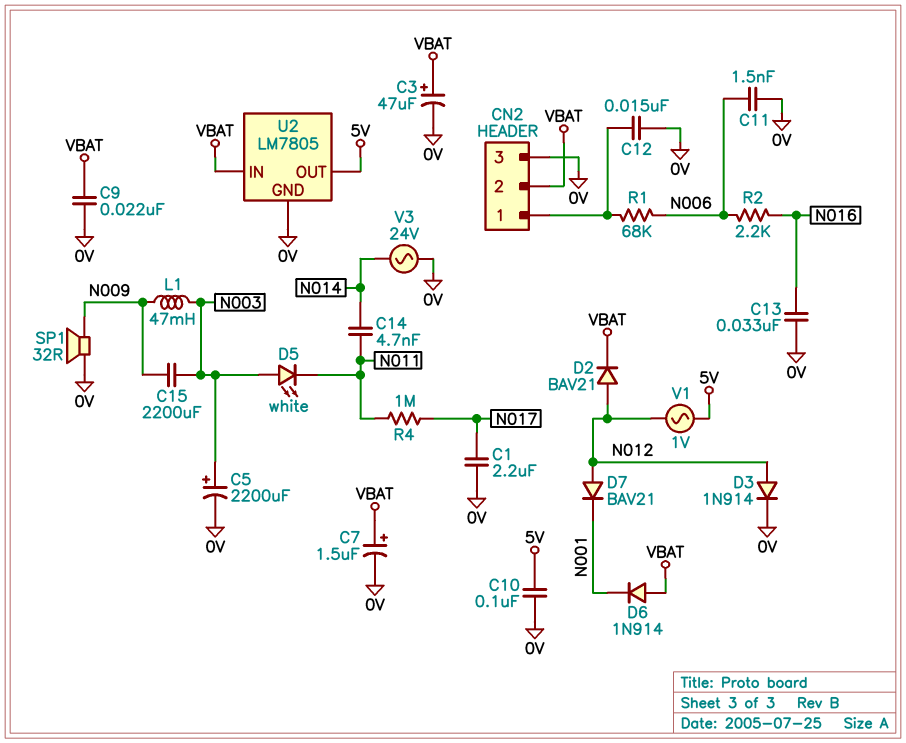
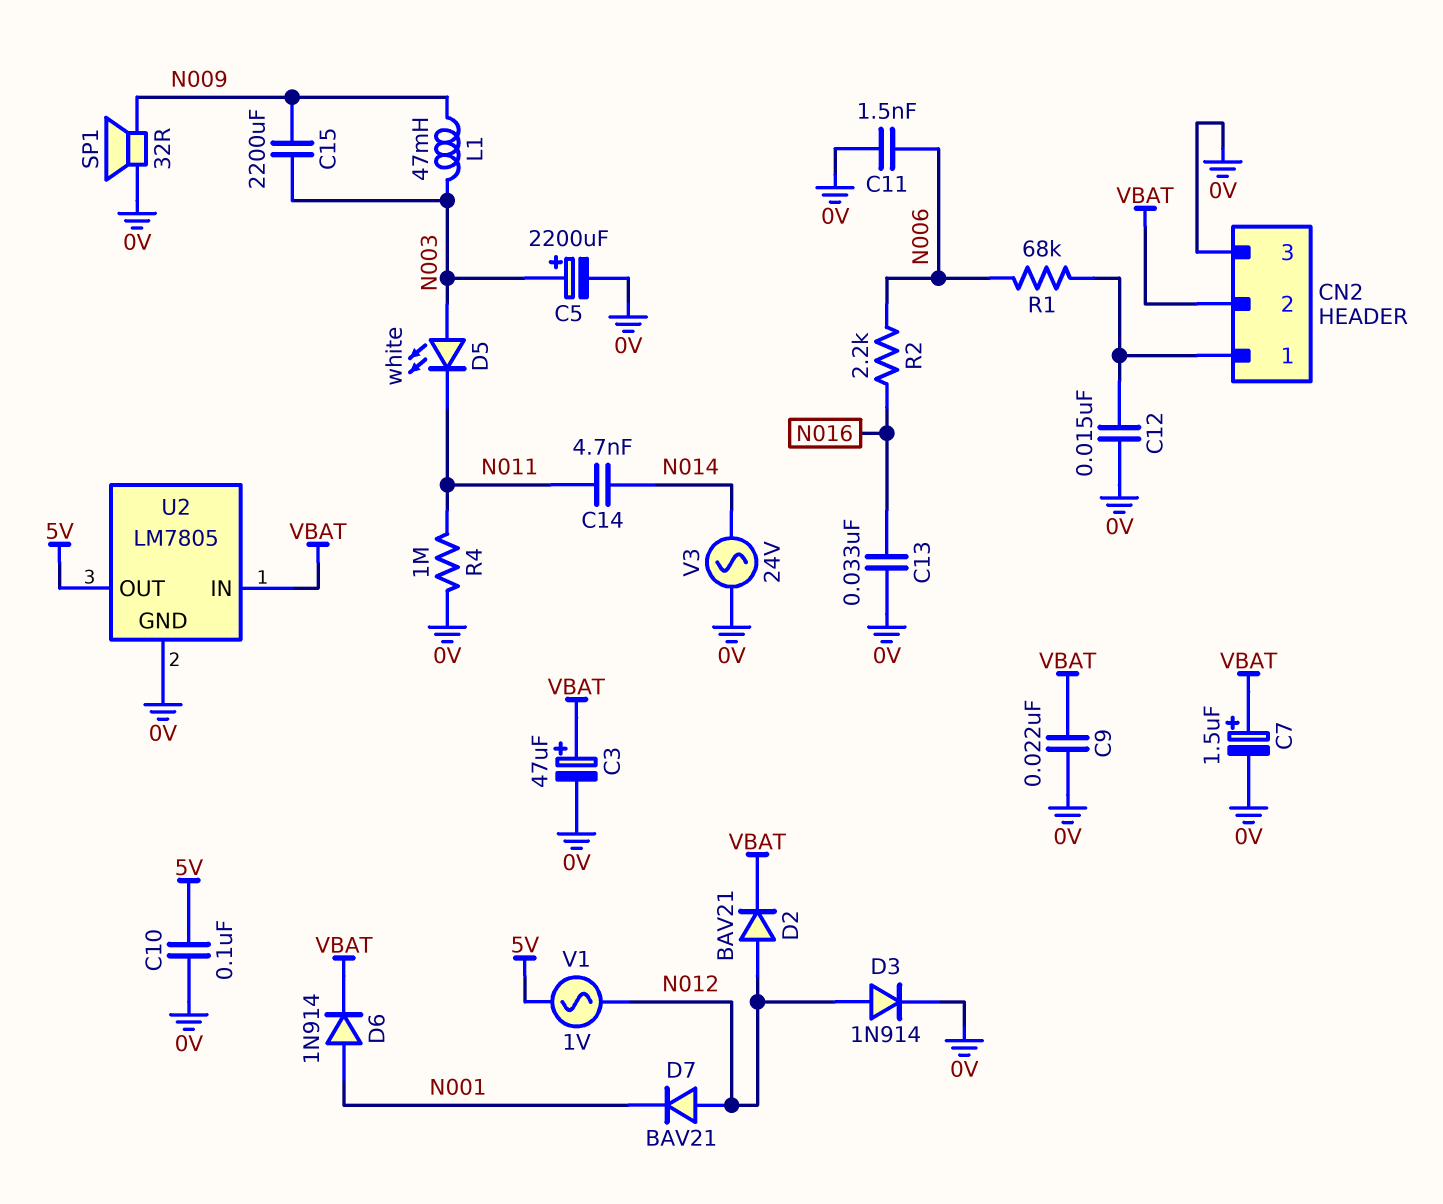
C1: 2.2uF (0V, N017) -> none
D6: diode 1N914 (A VBAT, K N001) -> diode 1N914 (A N001, K VBAT)
R4: 1M (N011, N017) -> 1M (0V, N011)

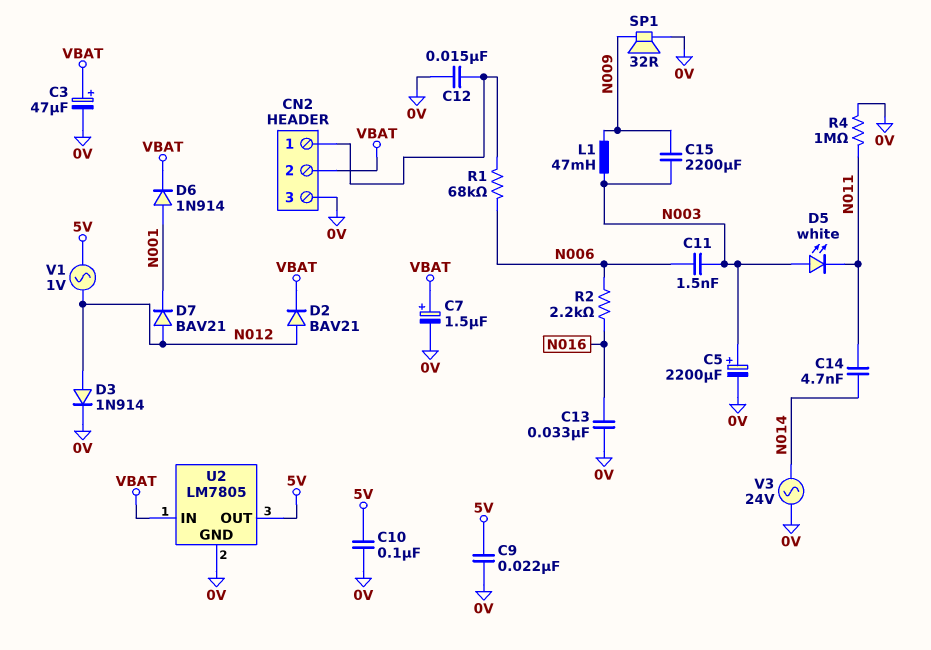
C9: 22nF (0V, VBAT) -> 22nF (0V, 5V)
C11: 1.5nF (0V, N006) -> 1.5nF (N003, N006)

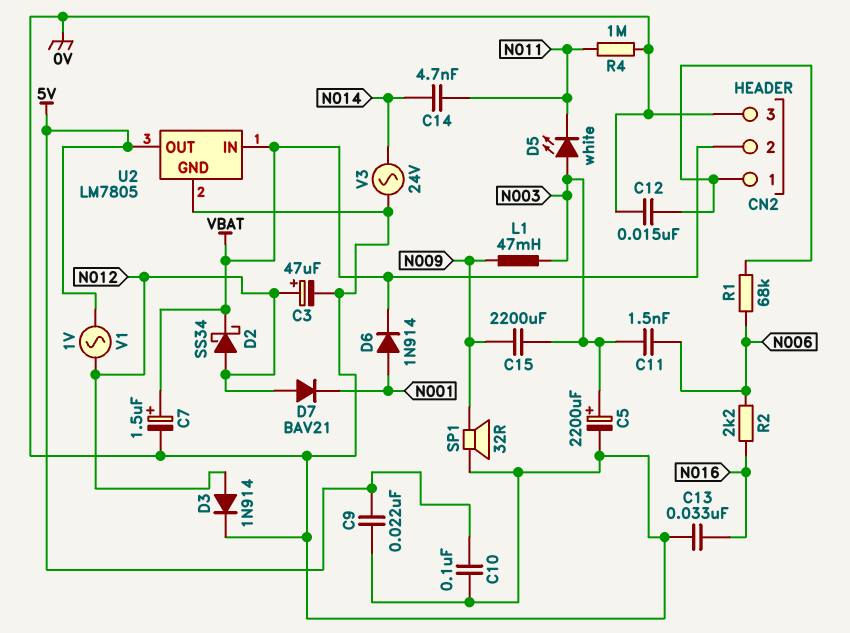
C3: 47uF (plus VBAT, minus 0V) -> 47uF (plus N012, minus 0V)
D2: diode BAV21 (A N012, K VBAT) -> schottky SS34 (A N012, K VBAT)

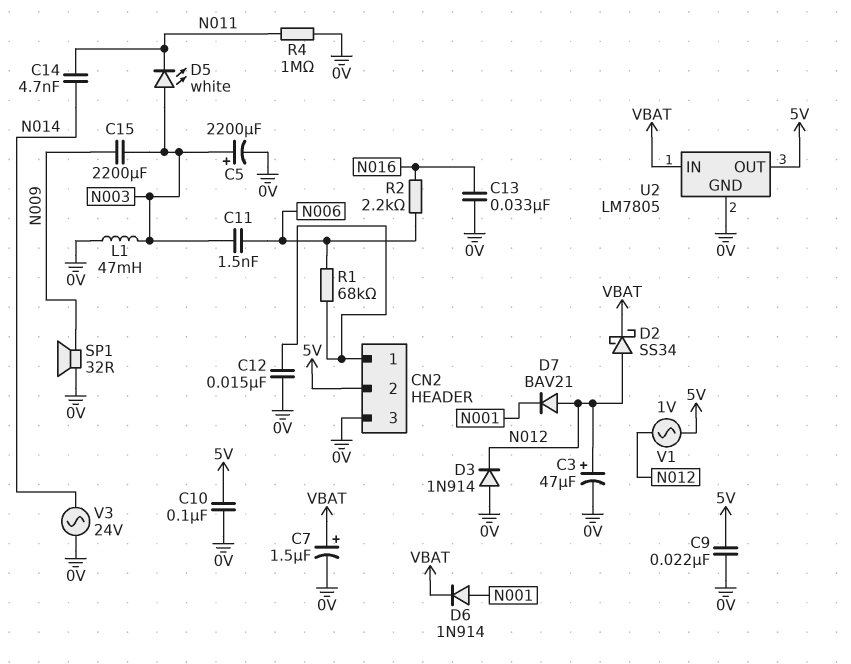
CN2 pin 2: VBAT -> 5V
D3: diode 1N914 (A N012, K 0V) -> diode 1N914 (A 0V, K N012)
L1: 47mH (N003, N009) -> 47mH (0V, N003)

